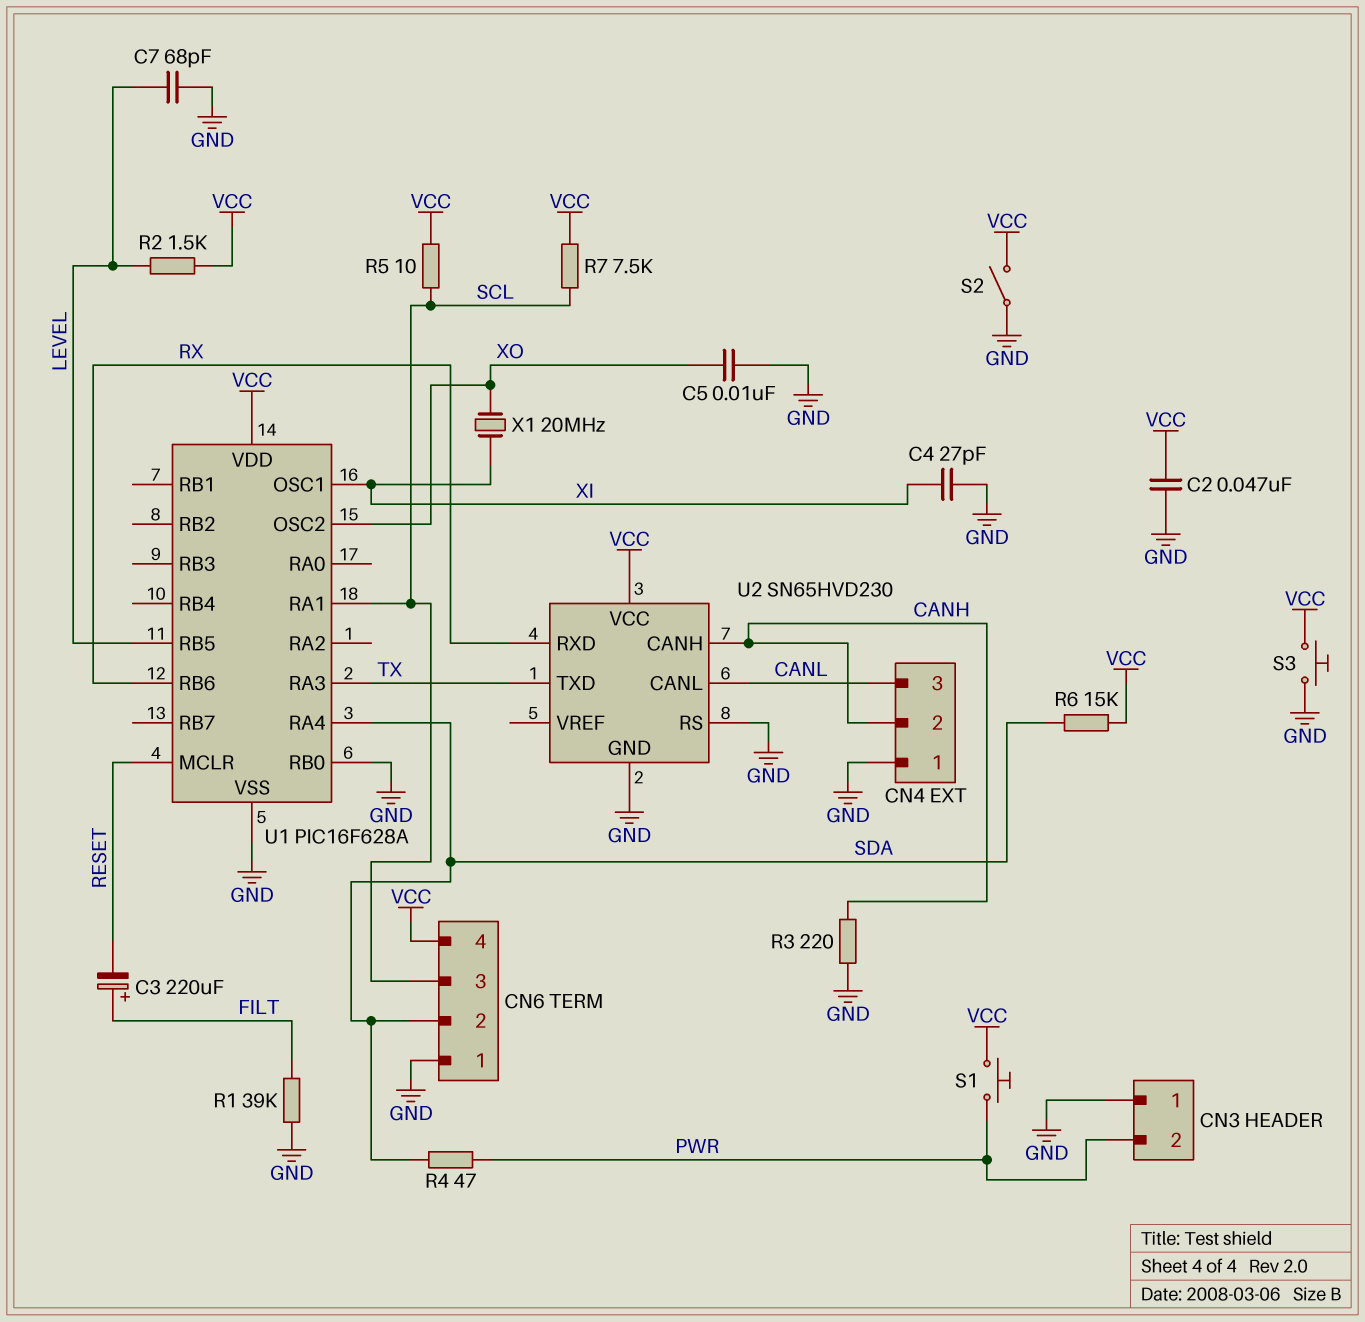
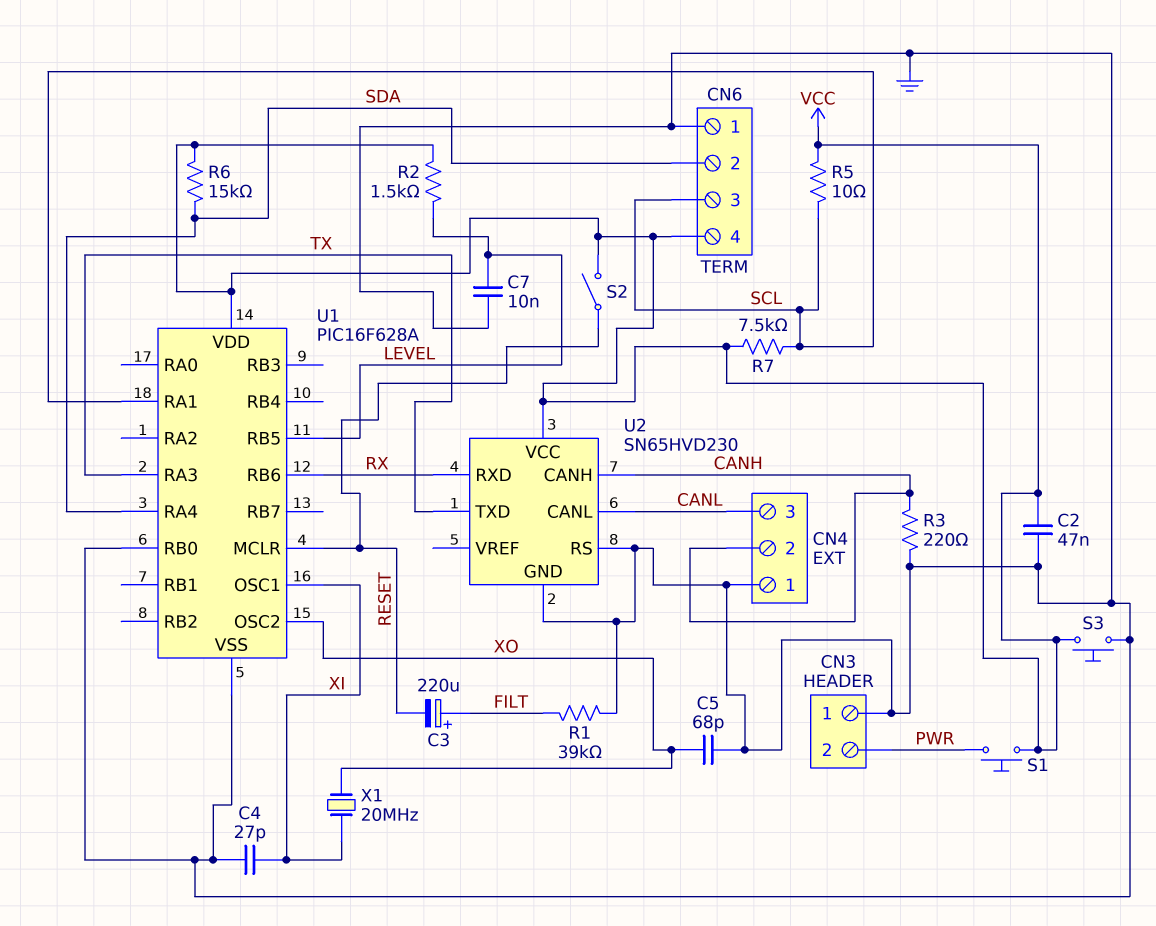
C5: 10nF (GND, XO) -> 68pF (GND, XO)
C7: 68pF (GND, LEVEL) -> 10nF (GND, LEVEL)
R4: 47 (PWR, SDA) -> none
S2: switch (GND, VCC) -> switch (RESET, VCC)

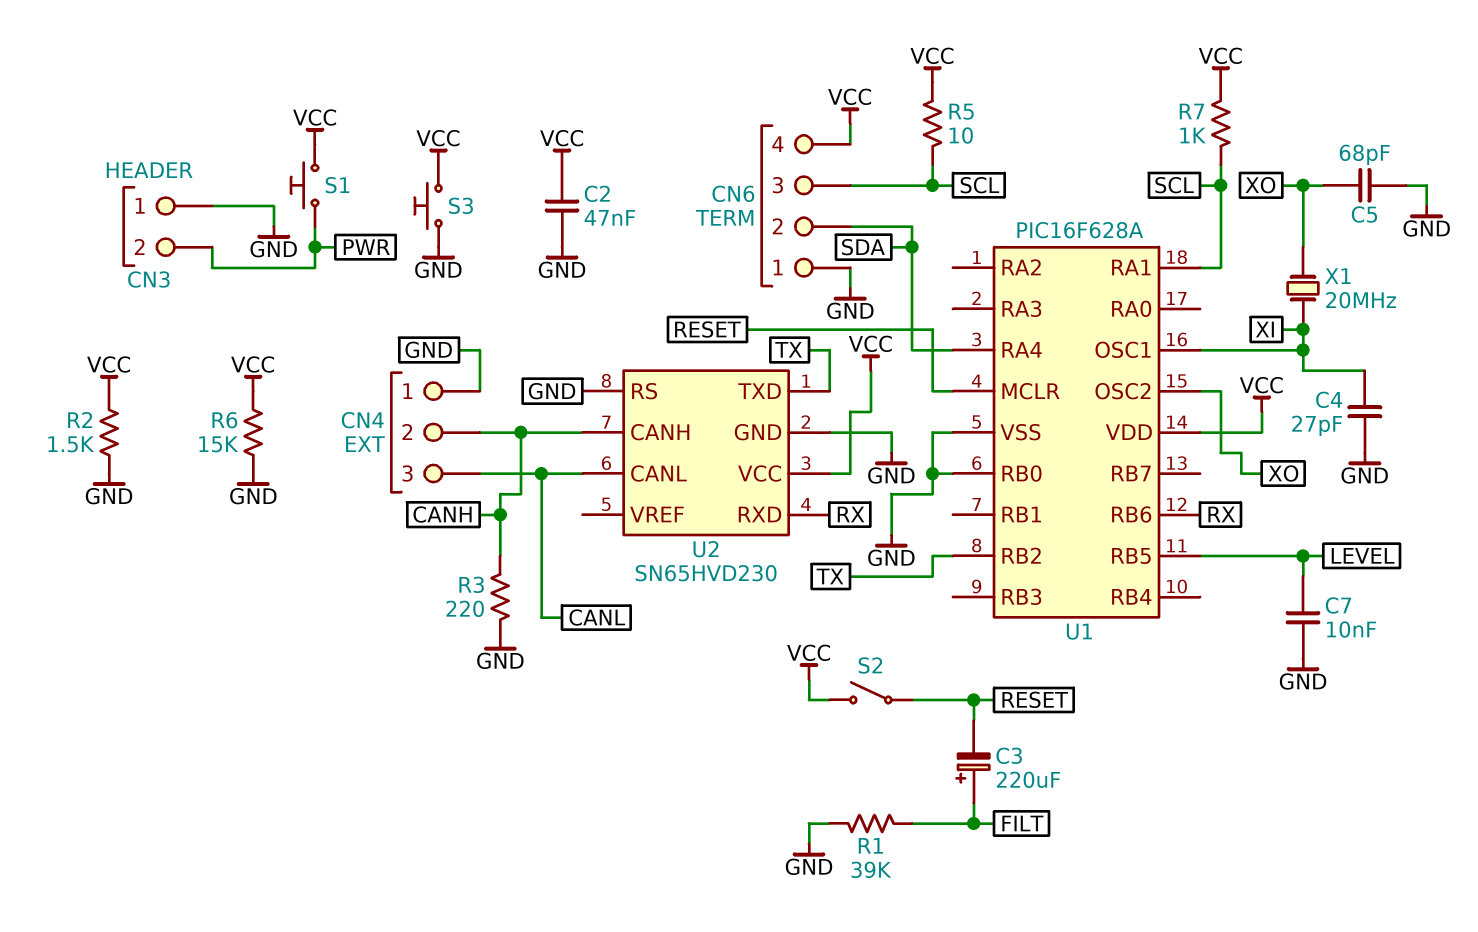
R2: 1.5k (LEVEL, VCC) -> 1.5k (GND, VCC)
R6: 15k (SDA, VCC) -> 15k (GND, VCC)
R7: 7.5k (SCL, VCC) -> 1k (SCL, VCC)
U1 pin RA3: TX -> none
U1 pin RB2: none -> TX

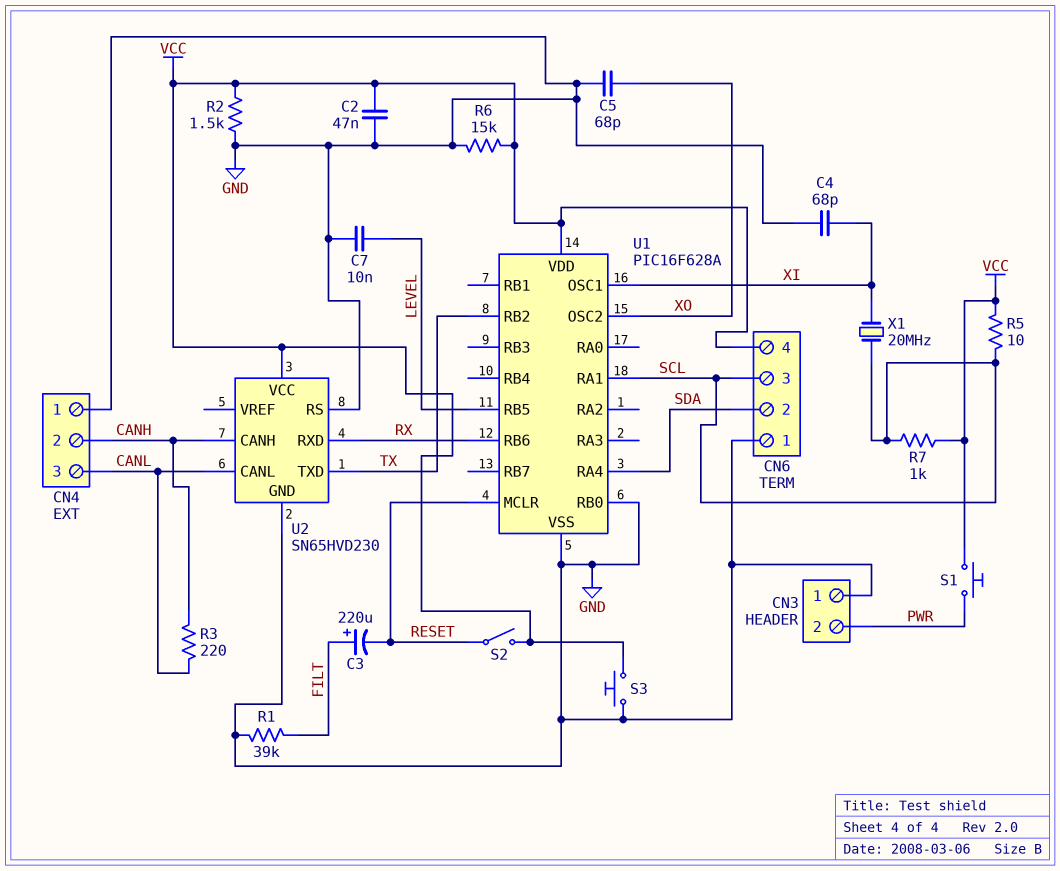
C4: 27pF (GND, XI) -> 68pF (GND, XI)
R3: 220 (CANH, GND) -> 220 (CANH, CANL)
X1: 20MHz (XI, XO) -> 20MHz (SCL, XI)

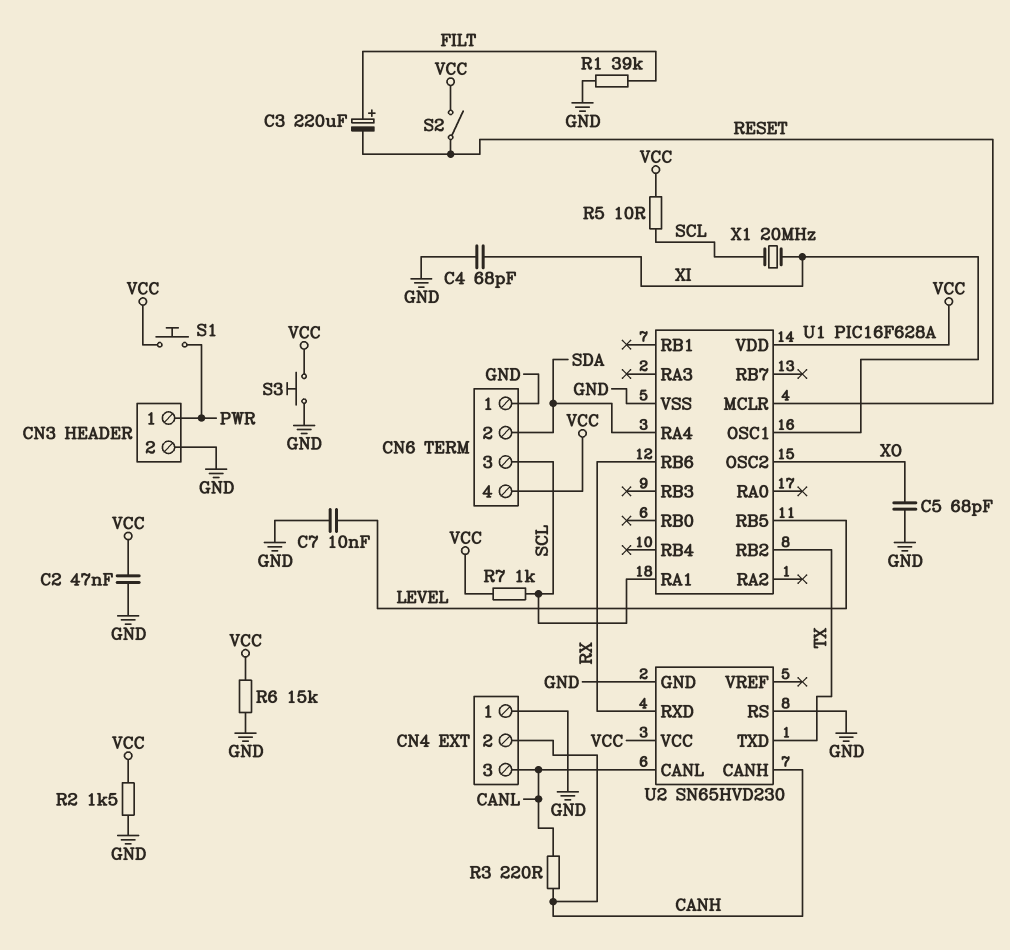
CN3 pin 1: GND -> PWR
CN3 pin 2: PWR -> GND
U1 pin RB0: GND -> none

